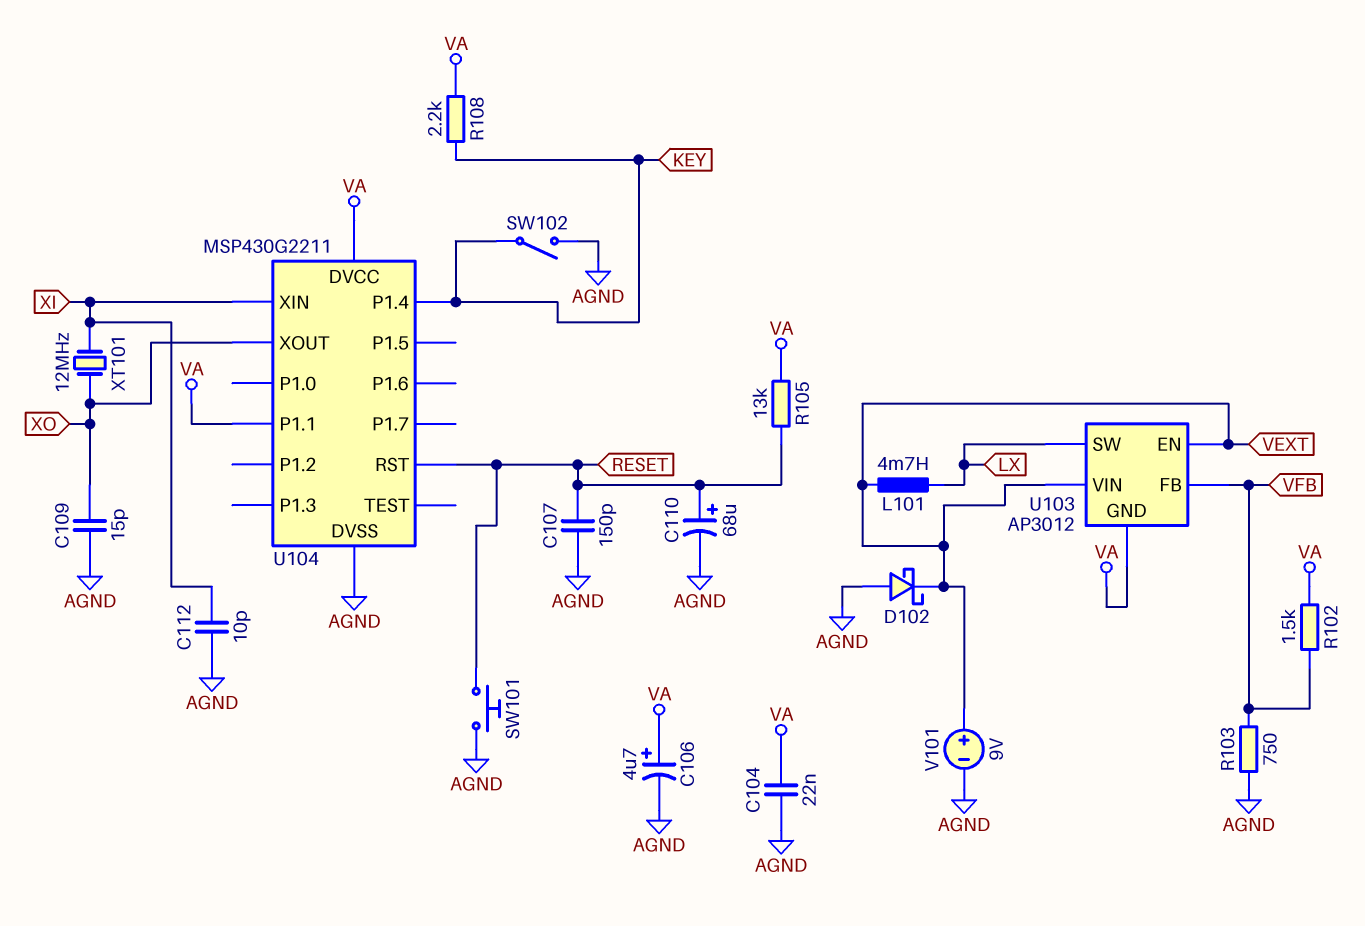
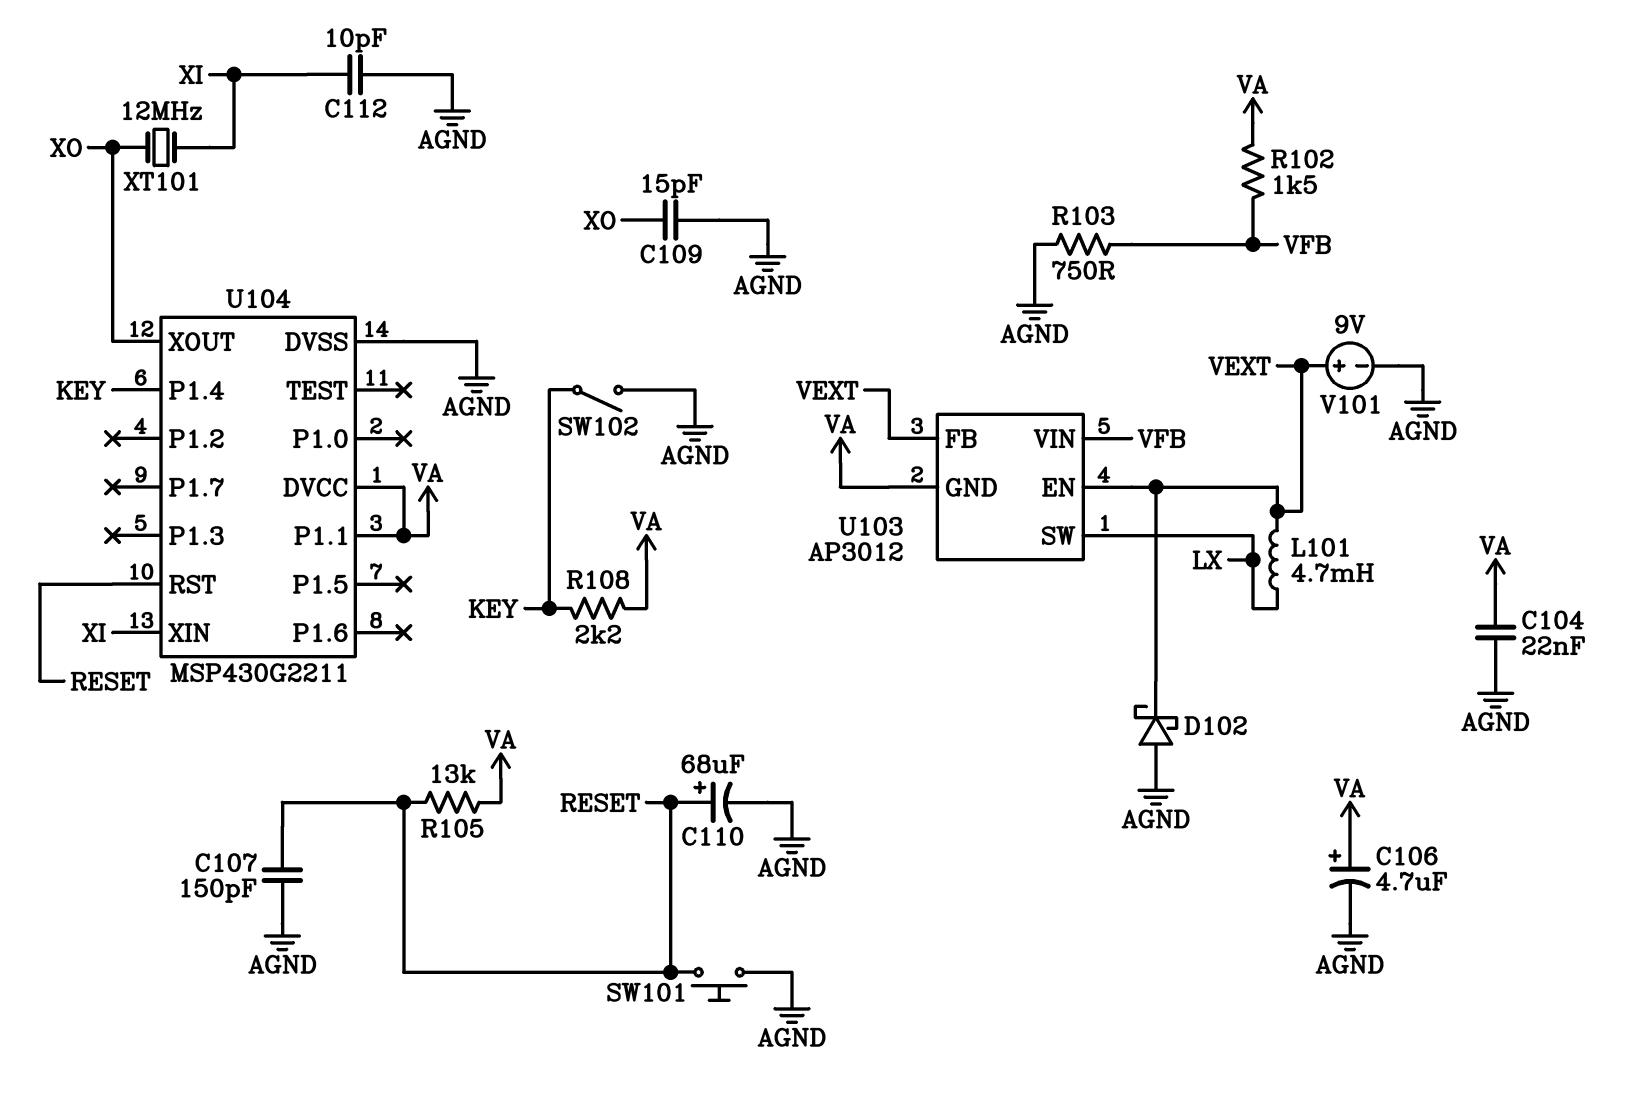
U103 pin FB: VFB -> VEXT
U103 pin VIN: VEXT -> VFB

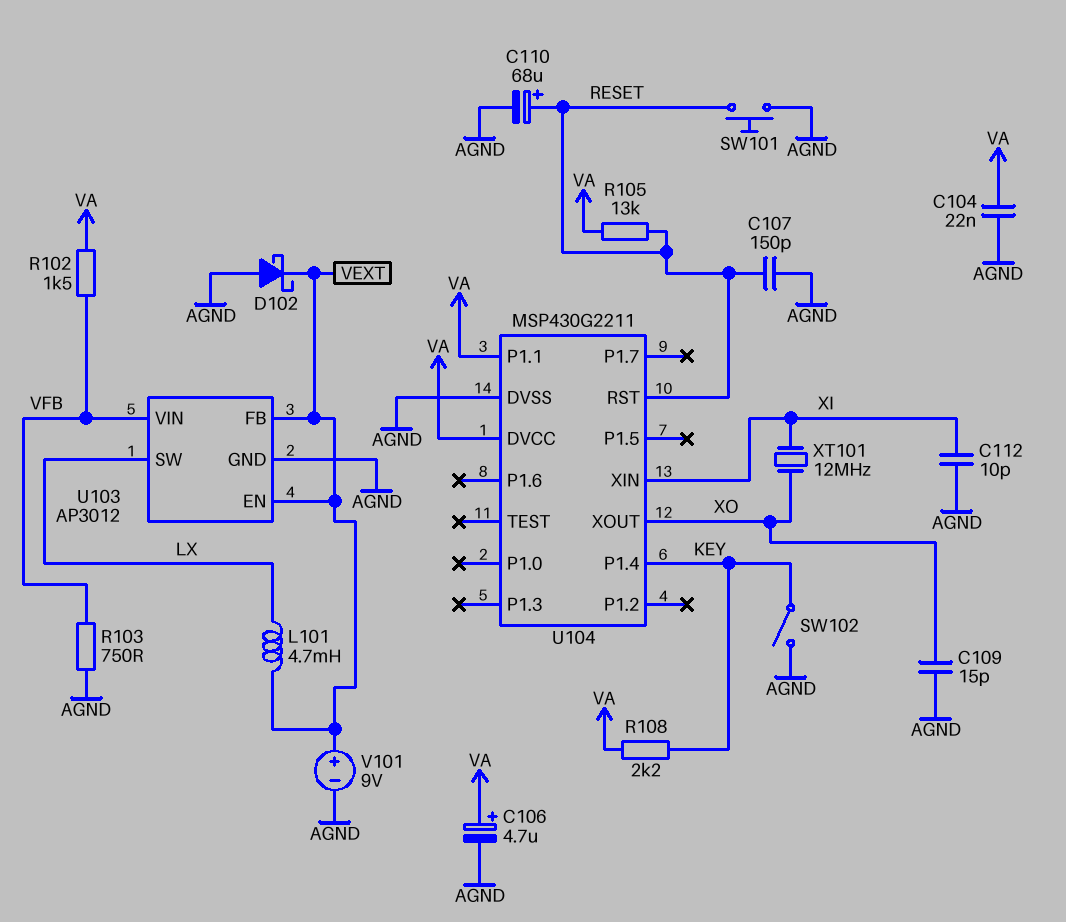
U103 pin GND: VA -> AGND

